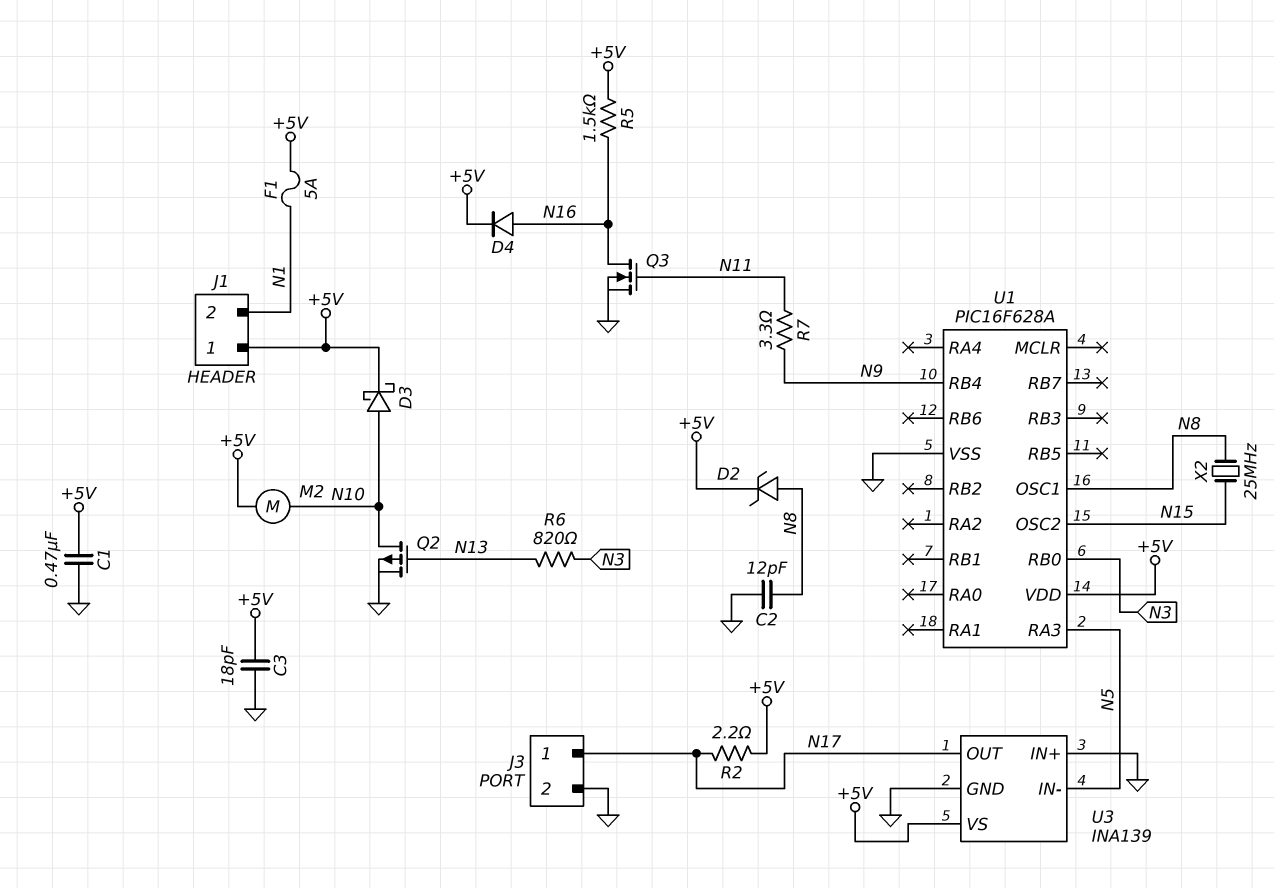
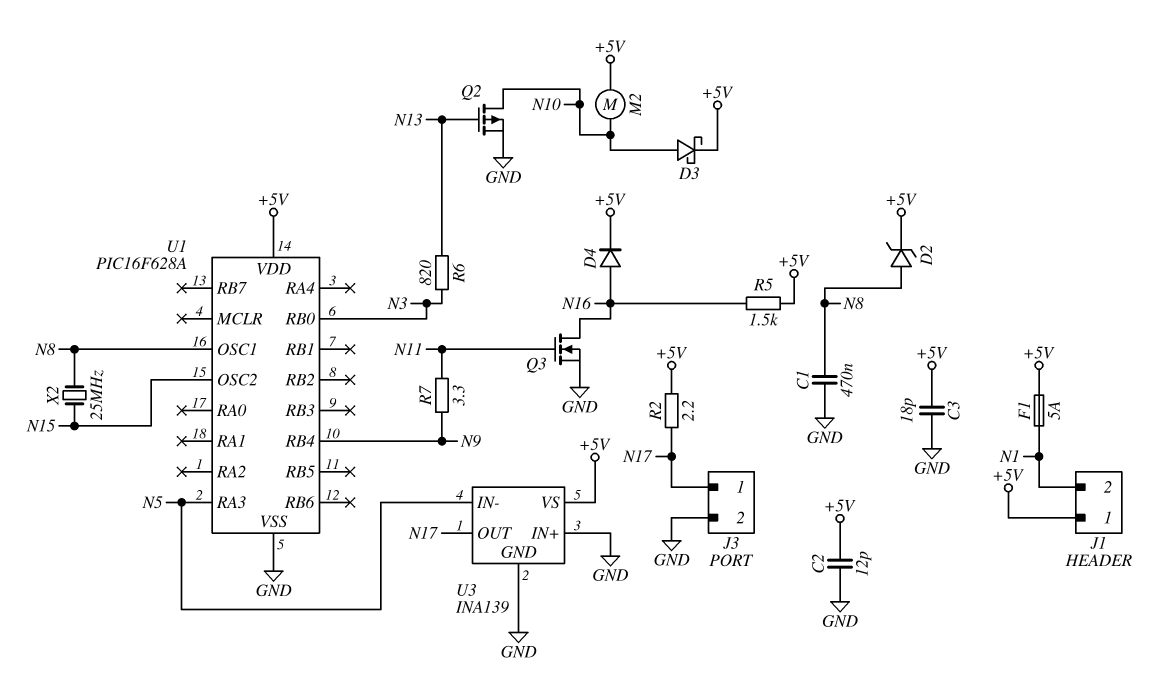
C1: 470nF (+5V, GND) -> 470nF (GND, N8)
C2: 12pF (GND, N8) -> 12pF (+5V, GND)

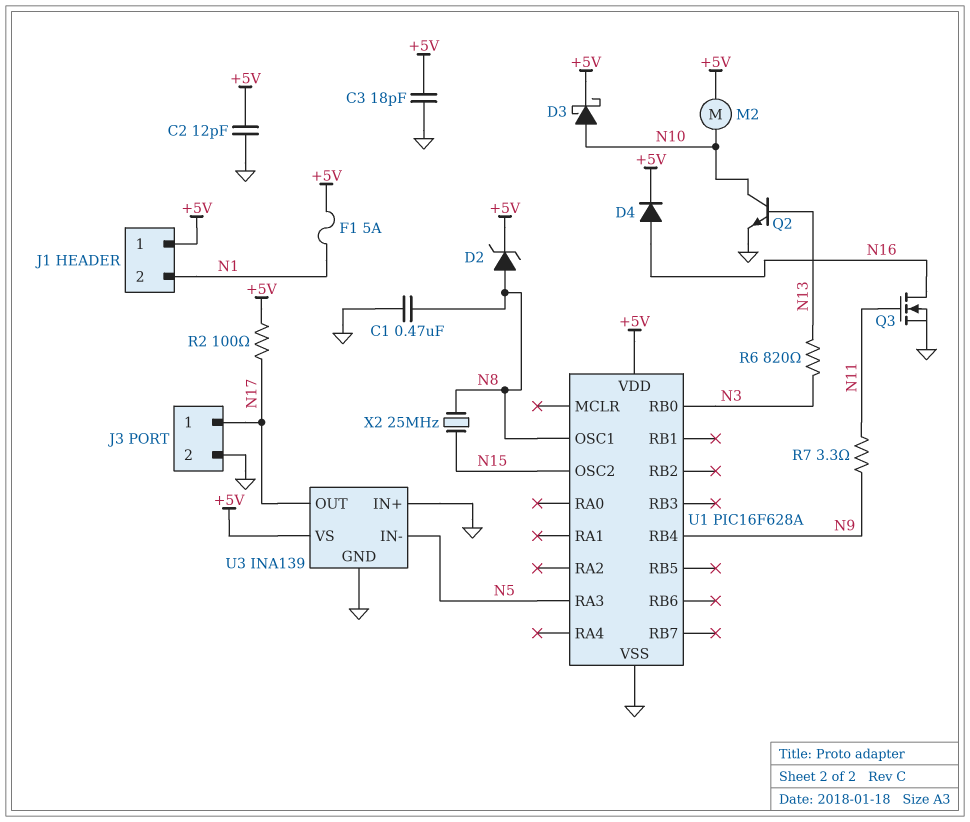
Q2: PMOS (G N13, D N10, S GND) -> NPN (B N13, C N10, E GND)
R2: 2.2 (+5V, N17) -> 100 (+5V, N17)
R5: 1.5k (+5V, N16) -> none

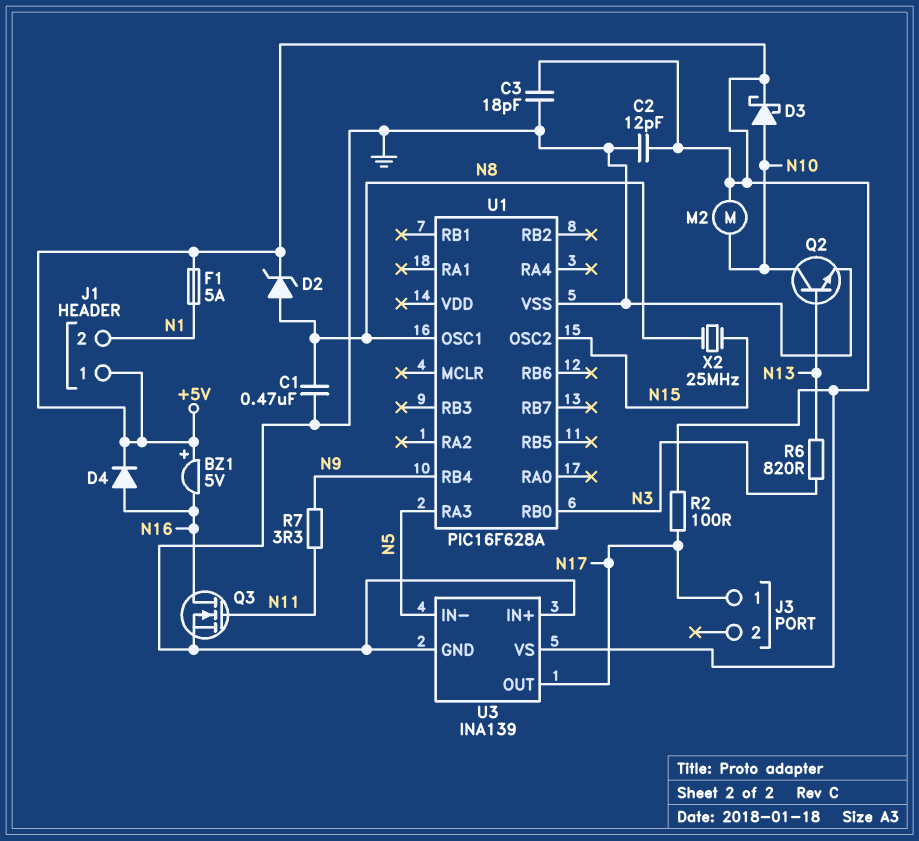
BZ1: none -> buzzer 5V (plus +5V, minus N16)
J3 pin 2: GND -> none
U1 pin VDD: +5V -> none

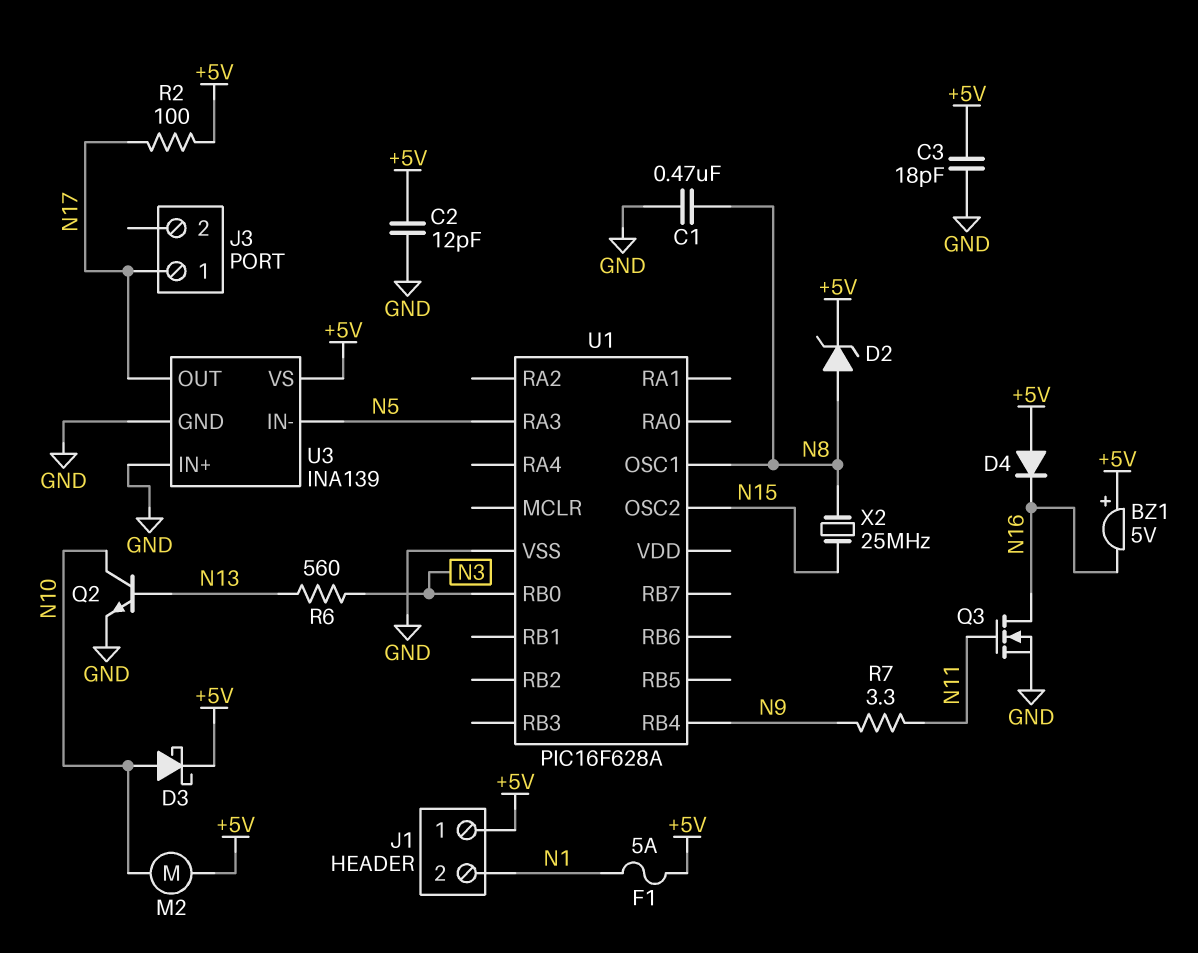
D4: diode (A N16, K +5V) -> diode (A +5V, K N16)
R6: 820 (N3, N13) -> 560 (N3, N13)

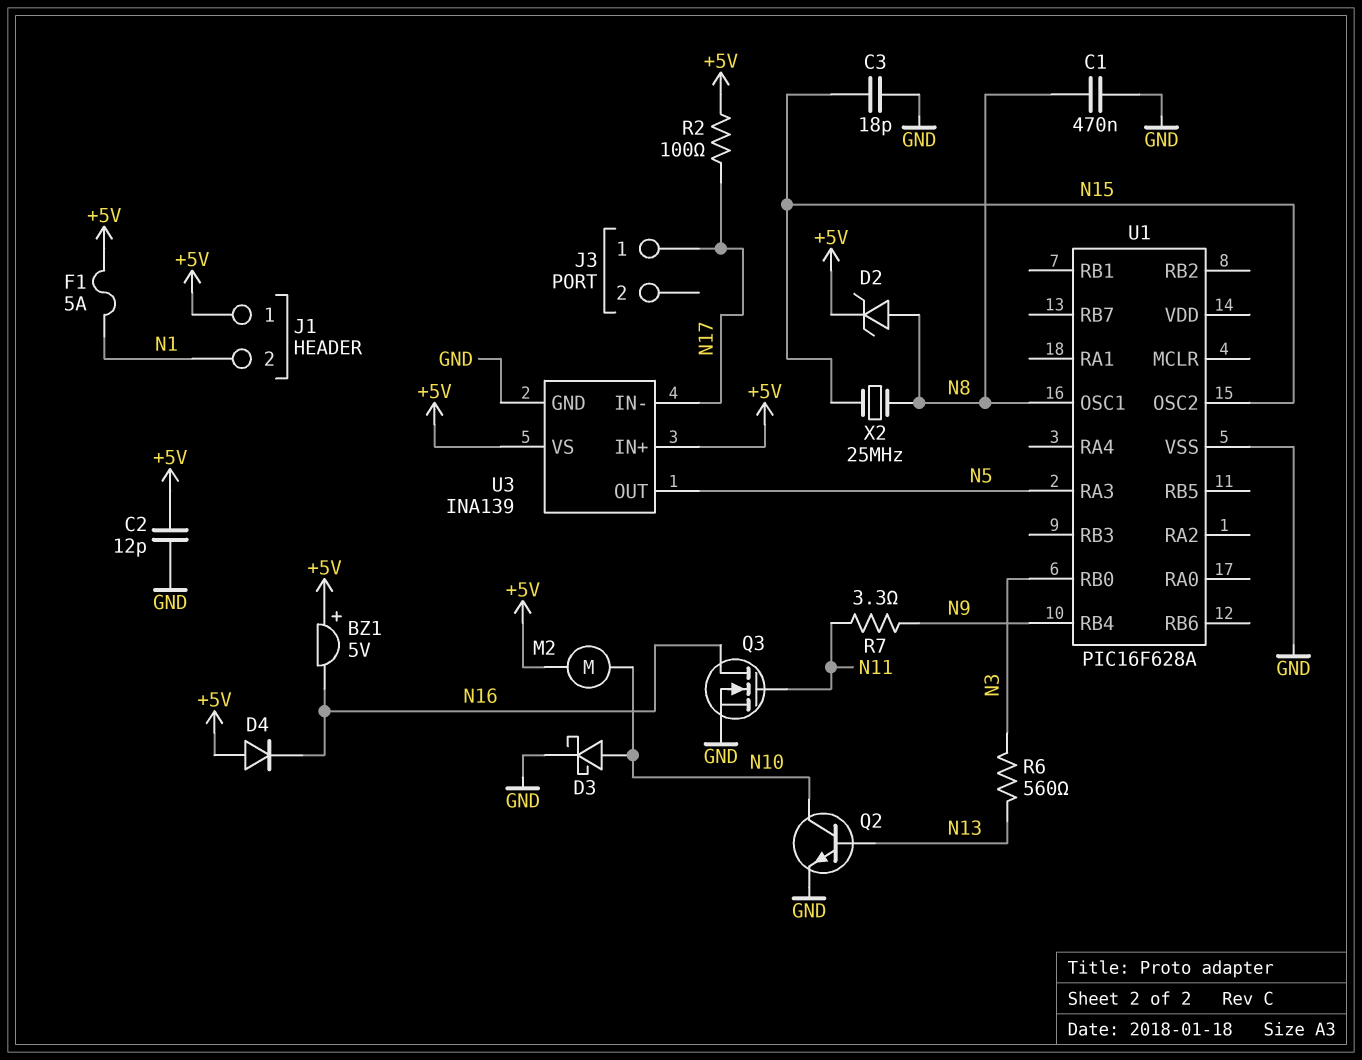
C3: 18pF (+5V, GND) -> 18pF (GND, N15)
D3: schottky (A N10, K +5V) -> schottky (A N10, K GND)
U3 pin IN+: GND -> +5V
U3 pin IN-: N5 -> N17
U3 pin OUT: N17 -> N5

